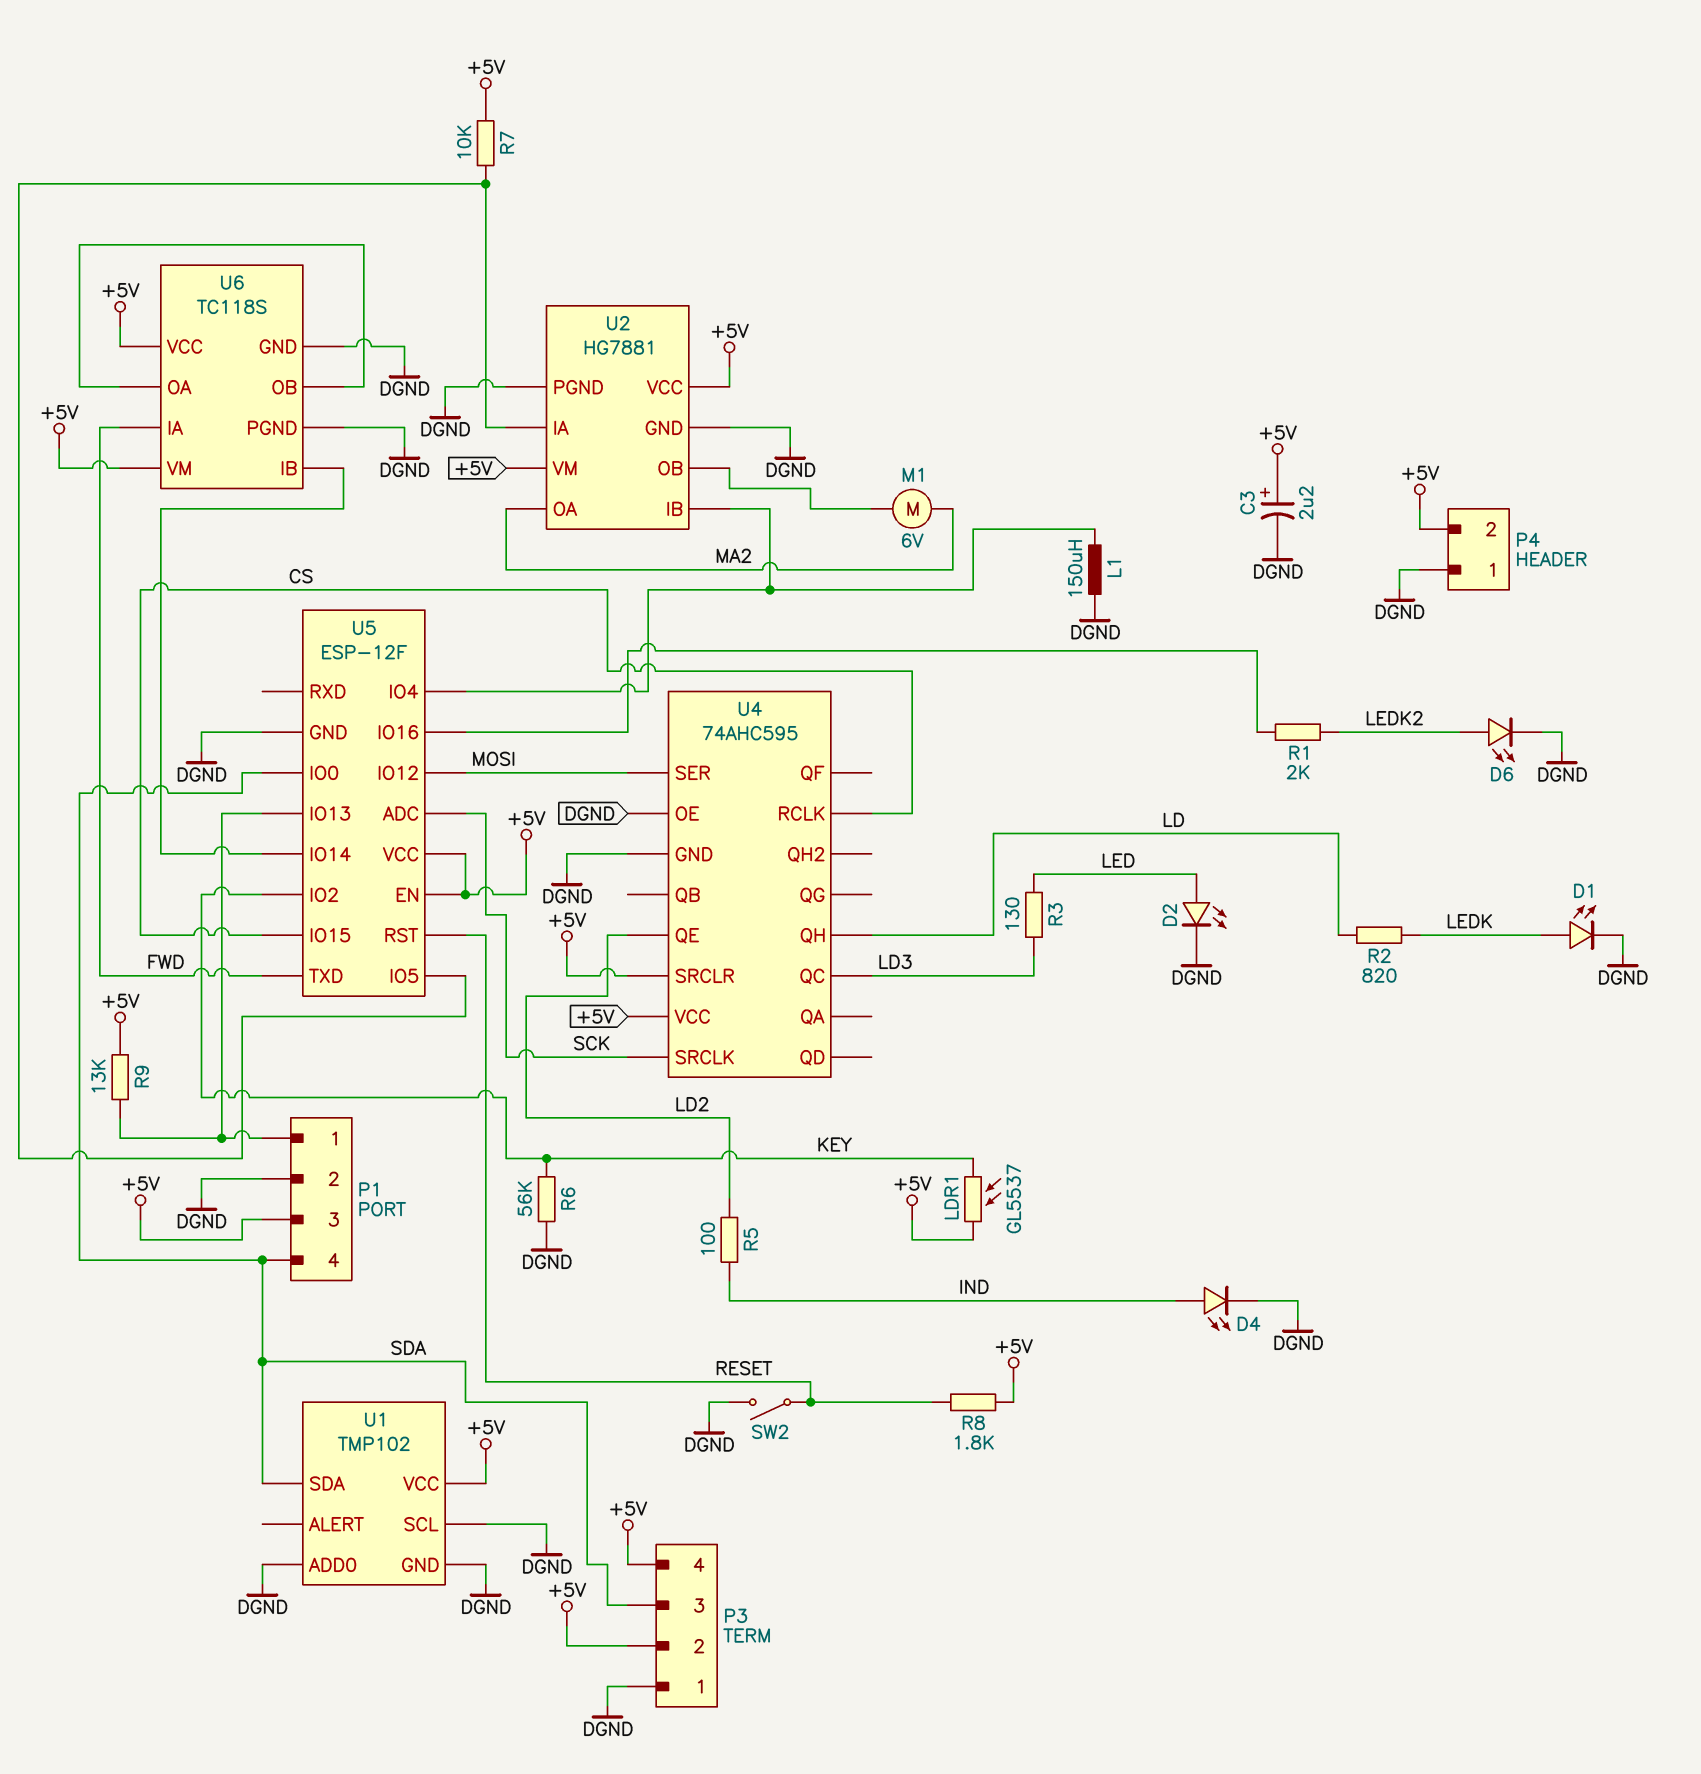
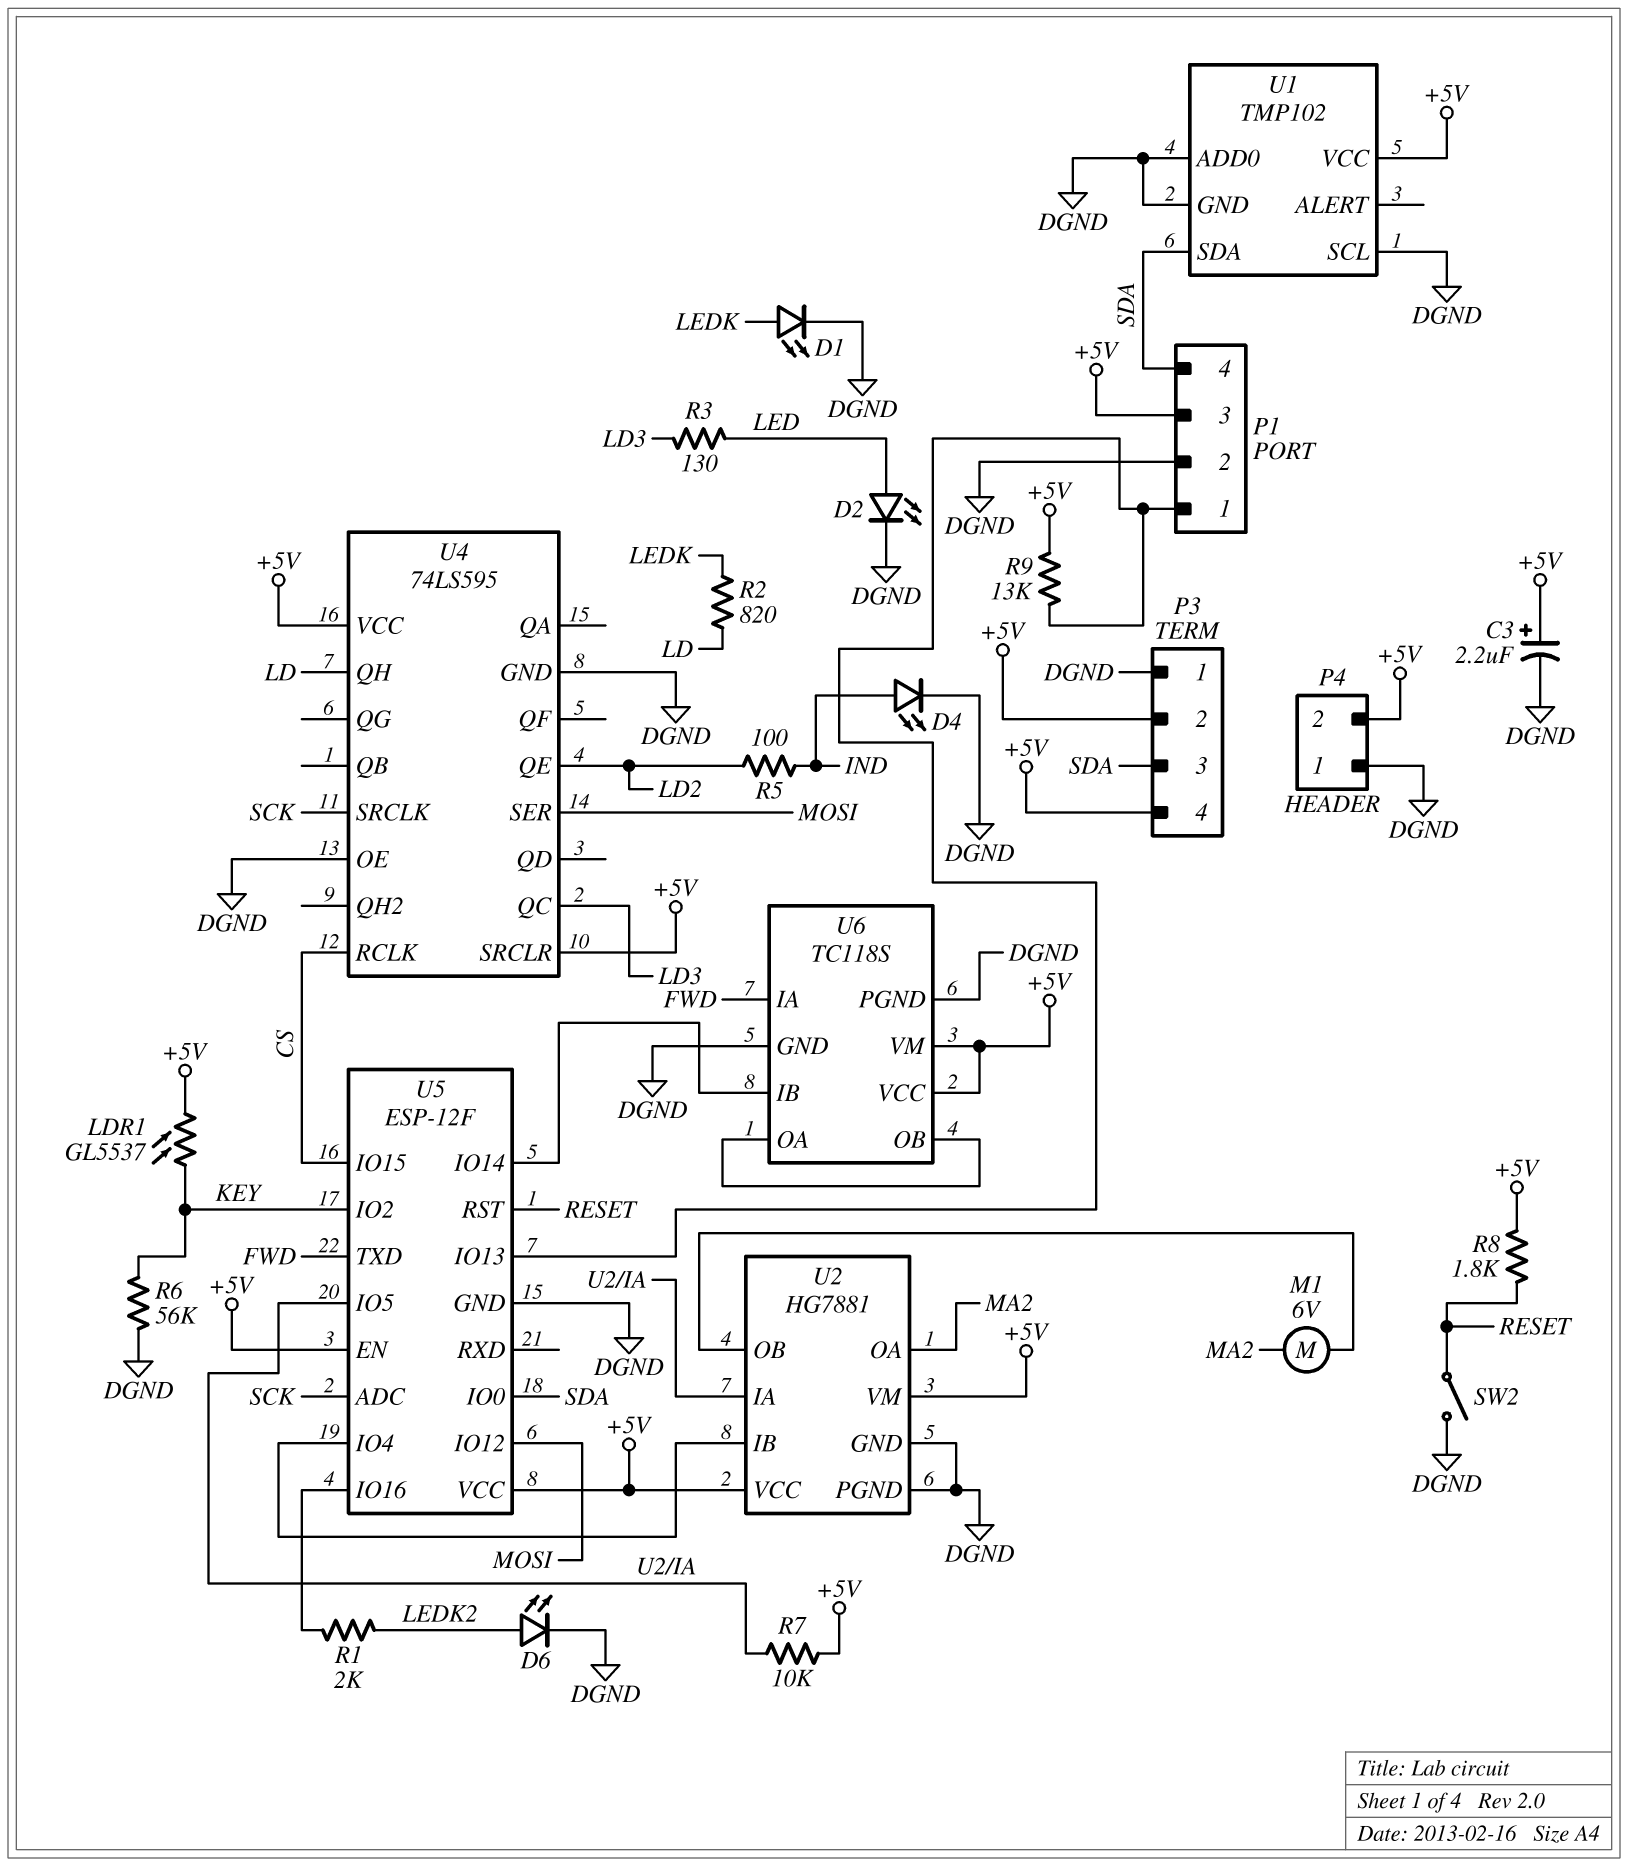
L1: 150uH (DGND, U2/IB) -> none
U4: 74AHC595 -> 74LS595

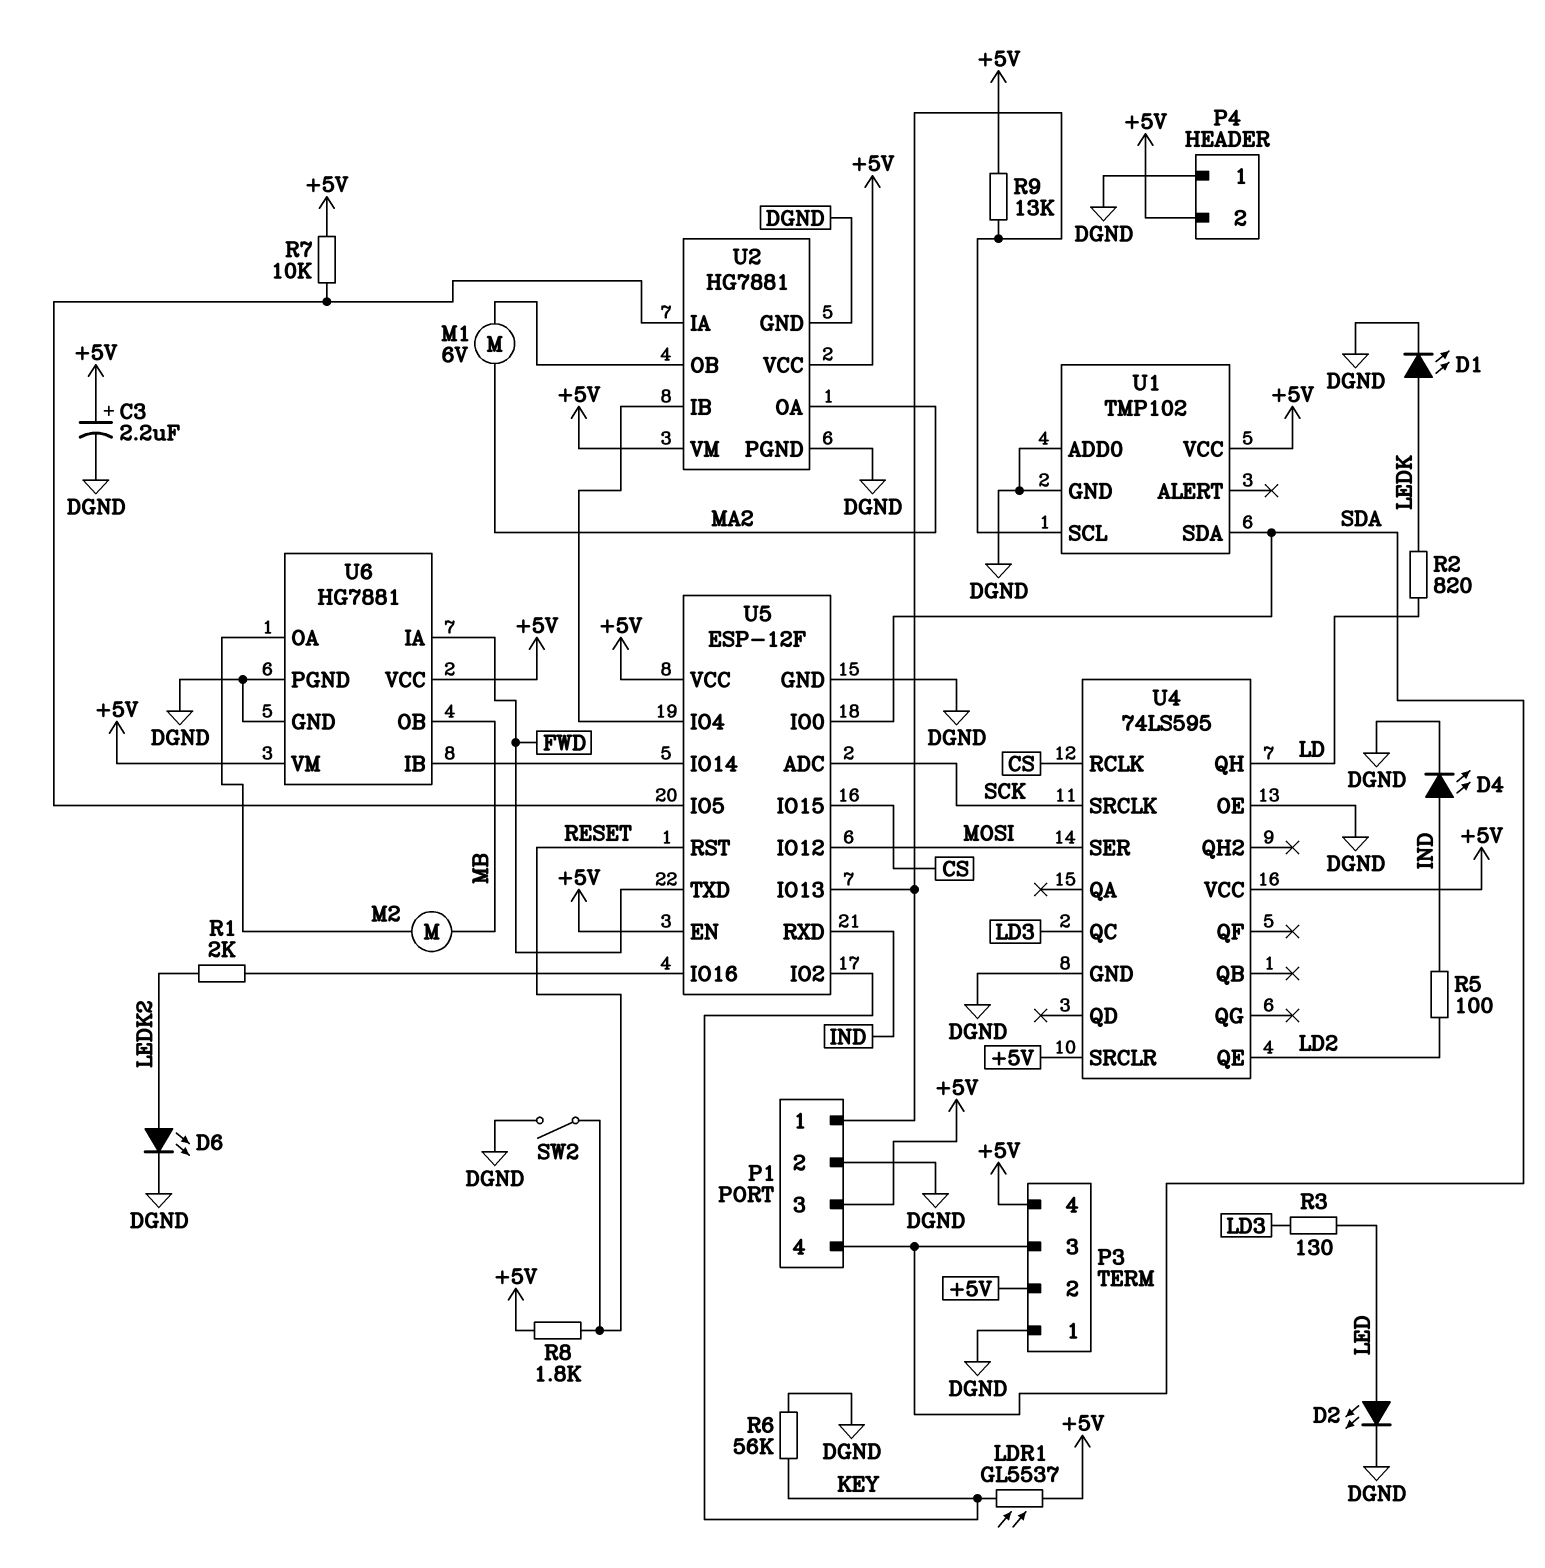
M2: none -> motor (MB, U6/OA)
U1 pin SCL: DGND -> P1/1
U5 pin RXD: none -> IND
U6: TC118S -> HG7881
U6 pin OB: U6/OA -> MB

